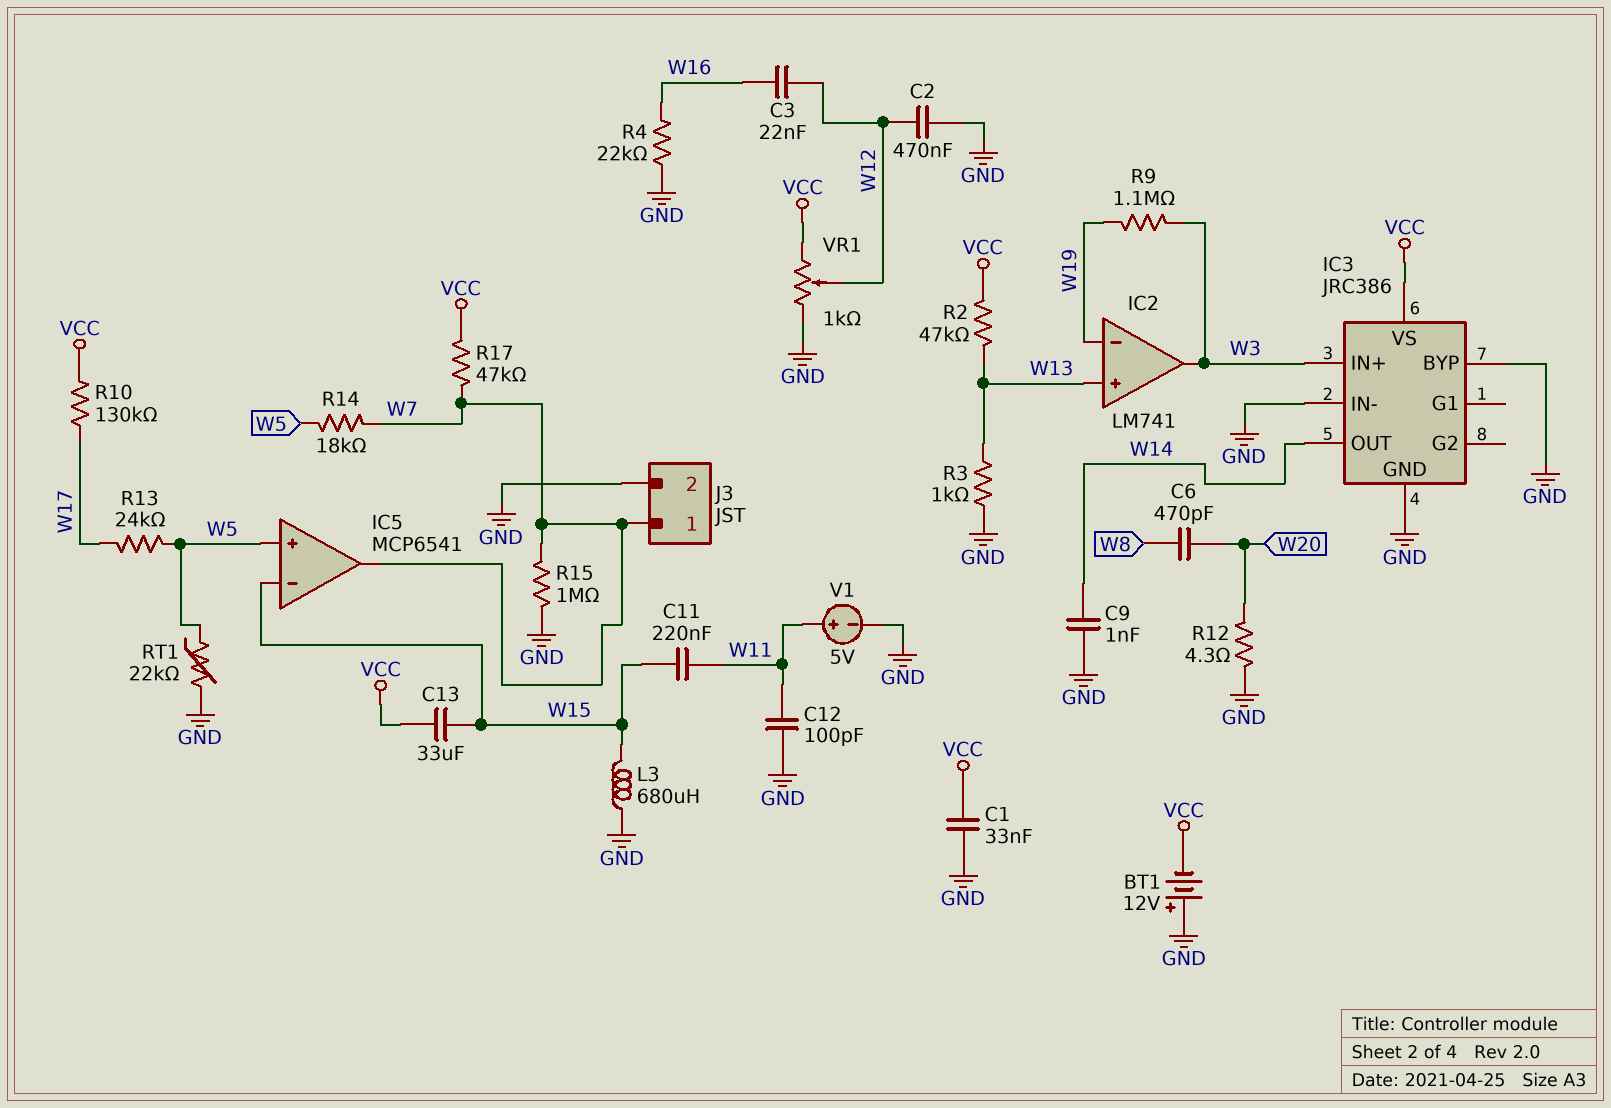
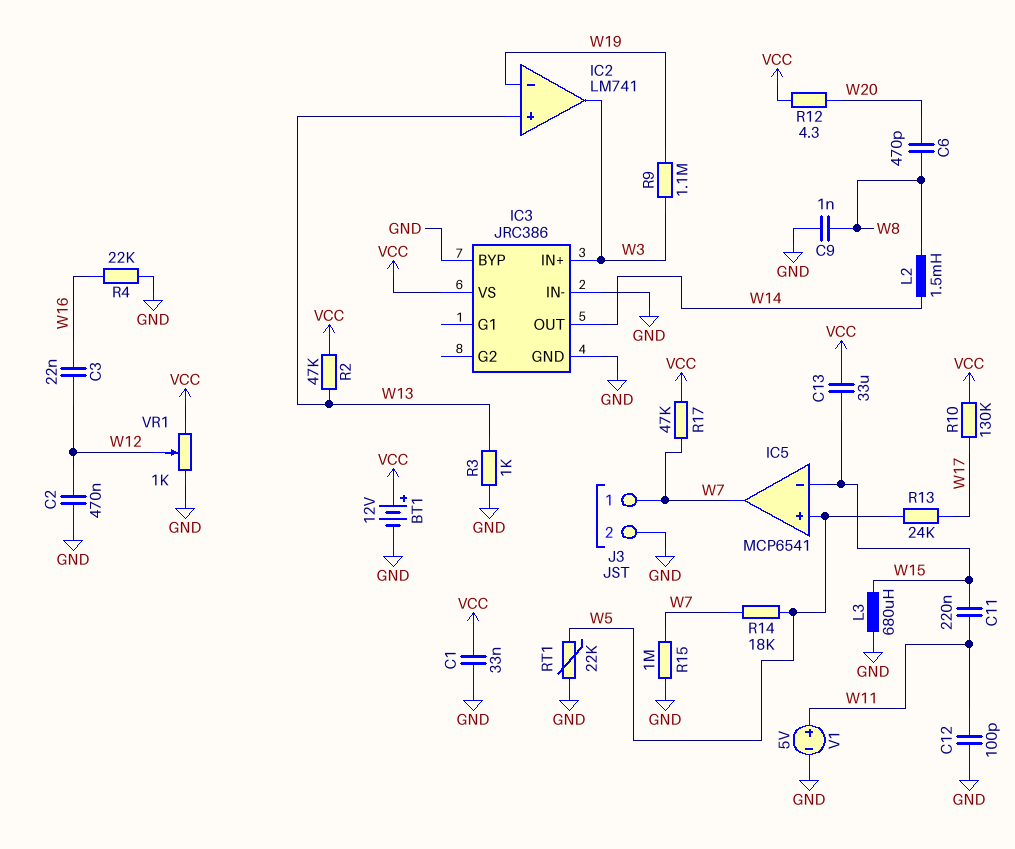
BT1: 12V (plus GND, minus VCC) -> 12V (plus VCC, minus GND)
C9: 1nF (GND, W14) -> 1nF (GND, W8)
L2: none -> 1.5mH (W8, W14)
R12: 4.3 (GND, W20) -> 4.3 (VCC, W20)

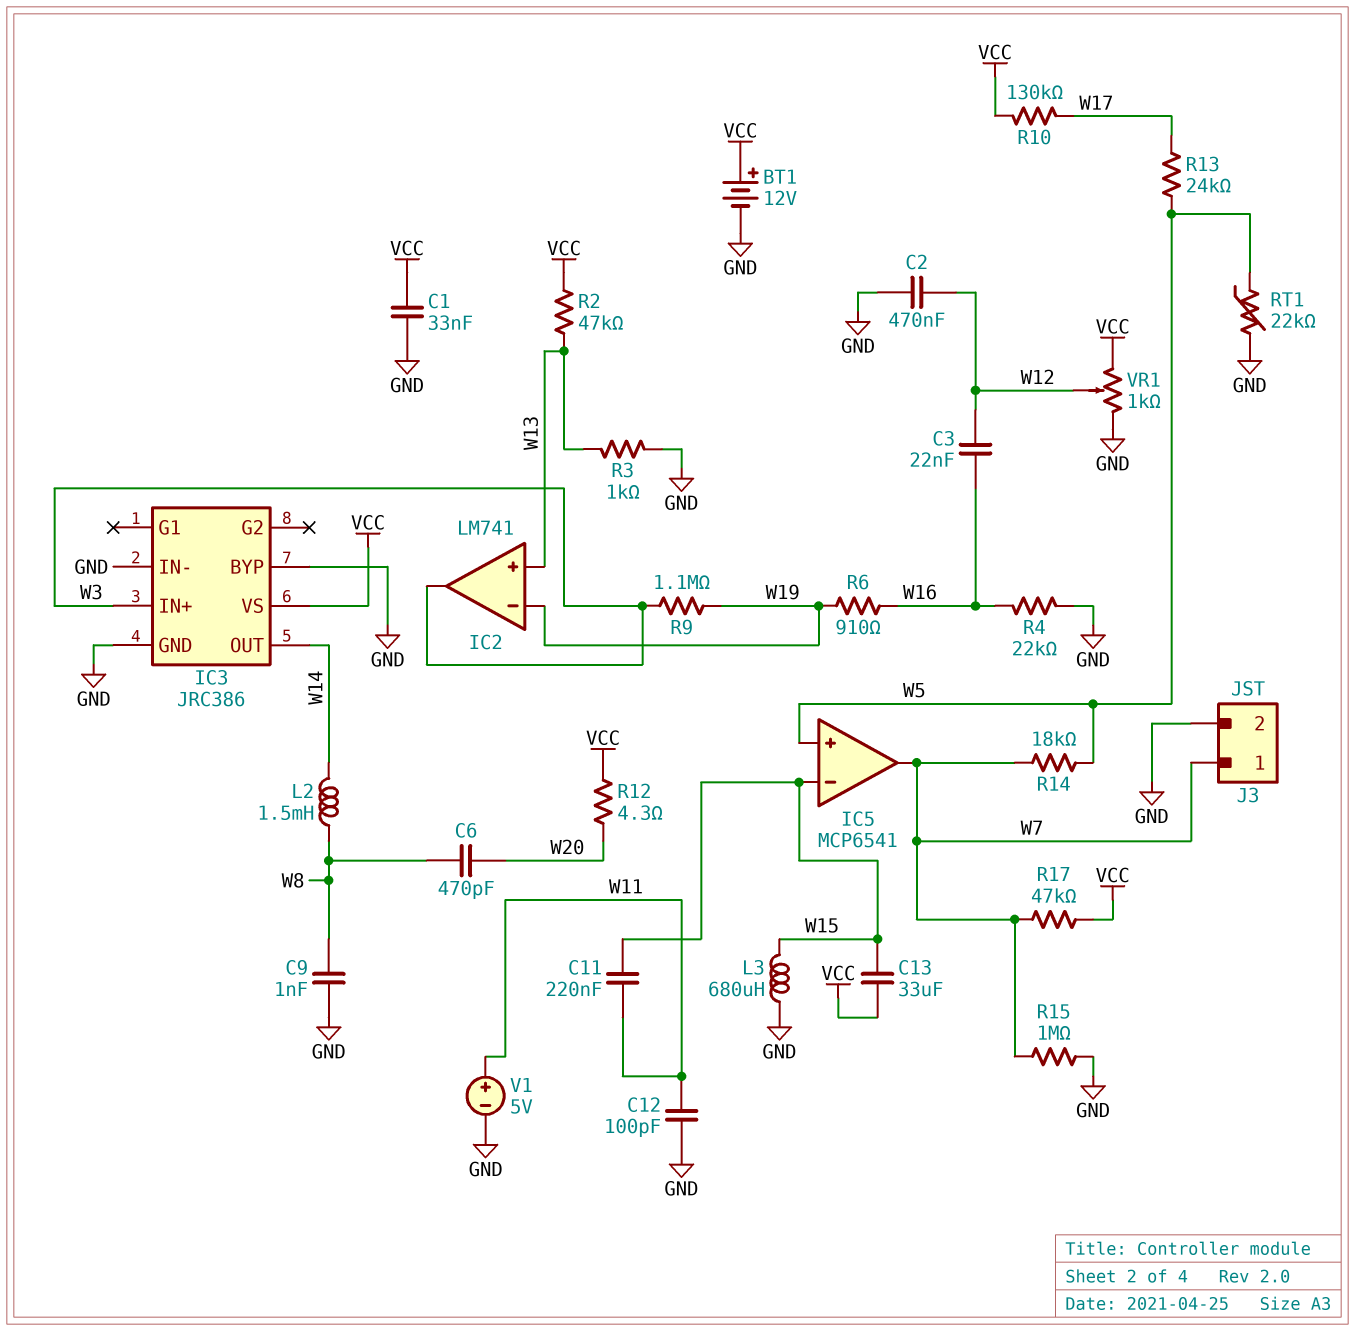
R6: none -> 910 (W16, W19)

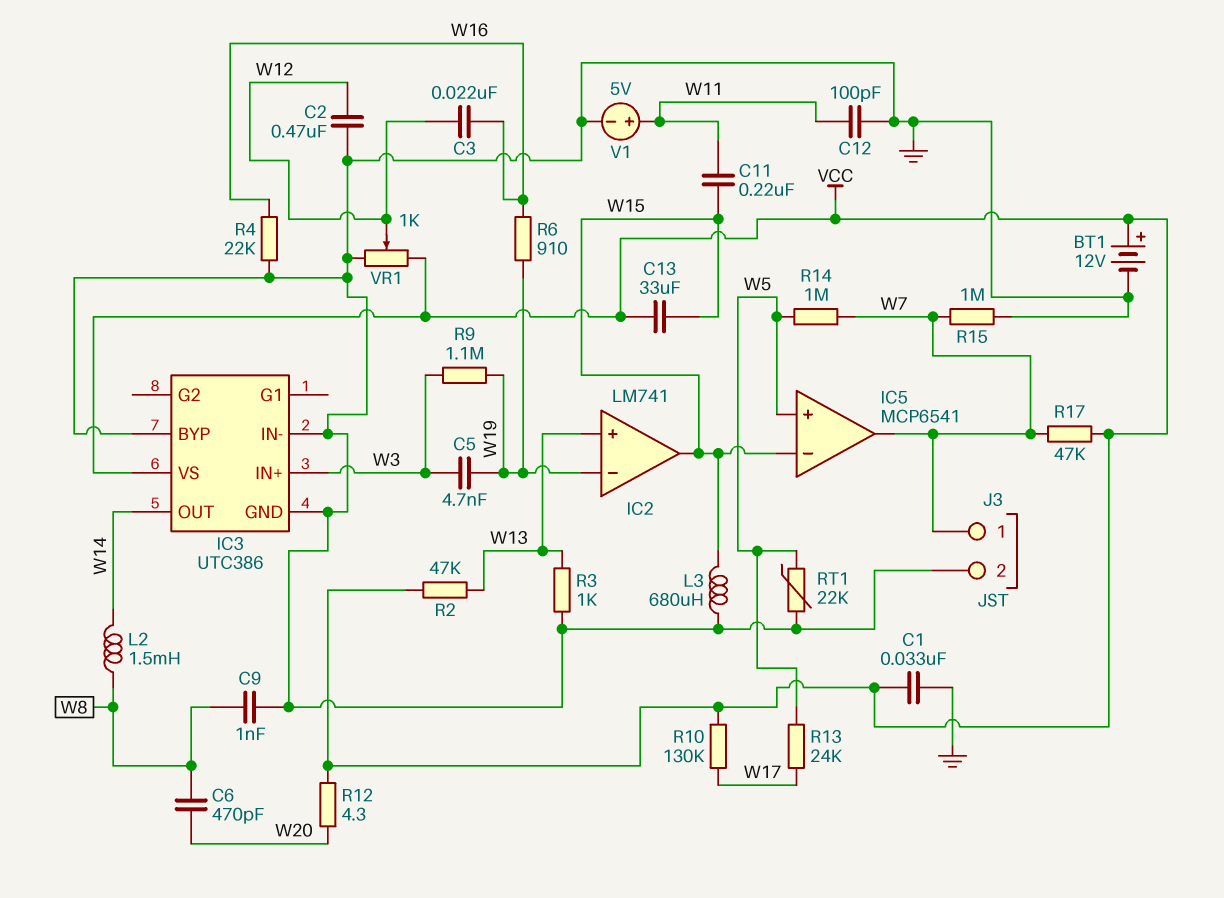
C5: none -> 4.7nF (W3, W19)
IC2 pin out: W3 -> W15
IC3: JRC386 -> UTC386
R14: 18k (W5, W7) -> 1M (W5, W7)

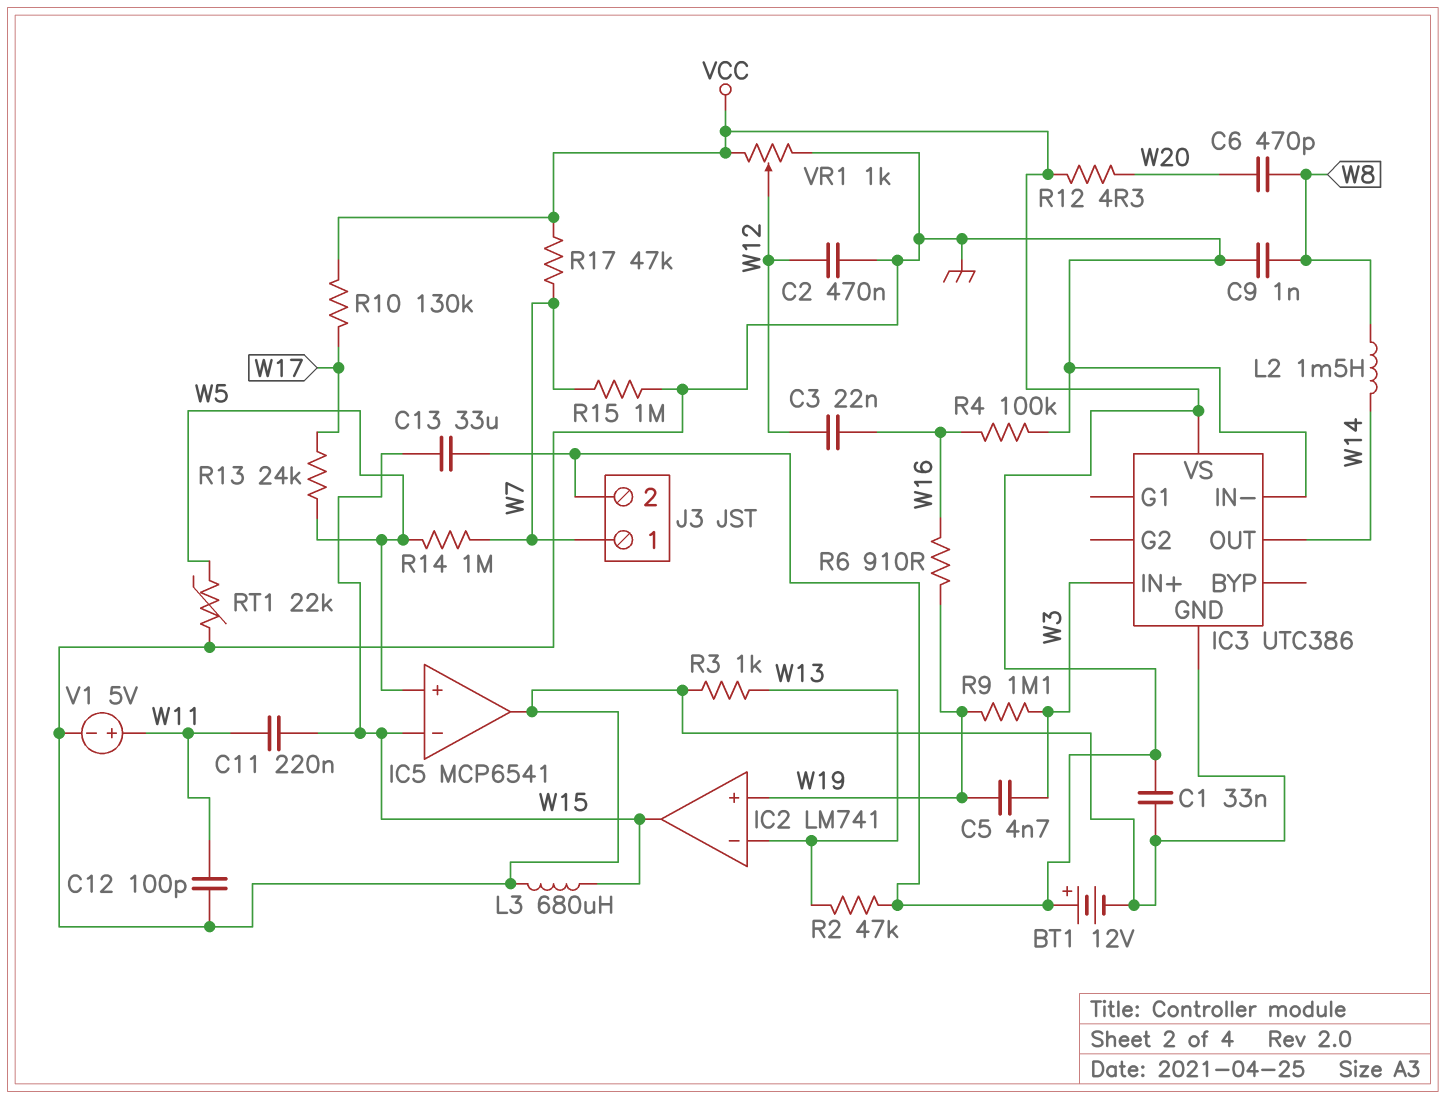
IC2 pin in+: W13 -> W19
IC2 pin in-: W19 -> W13
IC3 pin BYP: GND -> none
IC5 pin out: W7 -> GND
J3 pin 2: GND -> VCC
R4: 22k (GND, W16) -> 100k (GND, W16)

